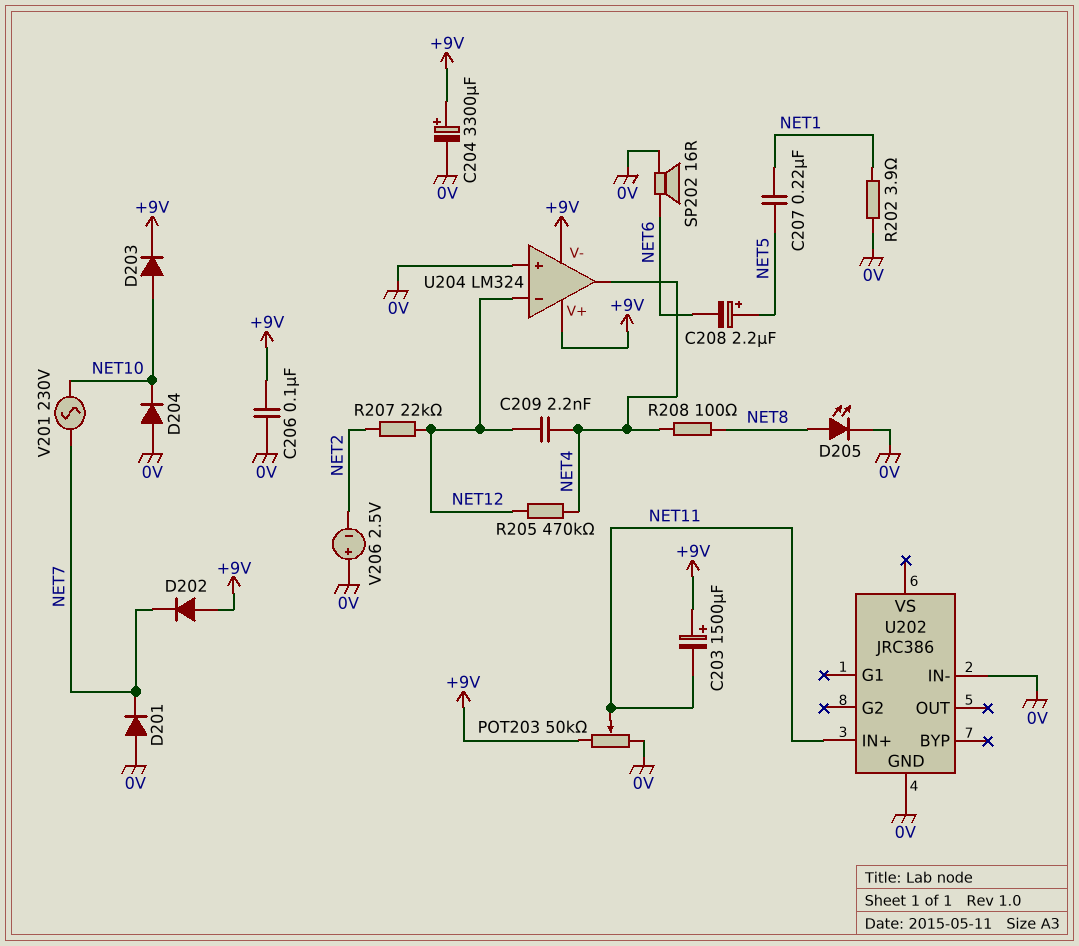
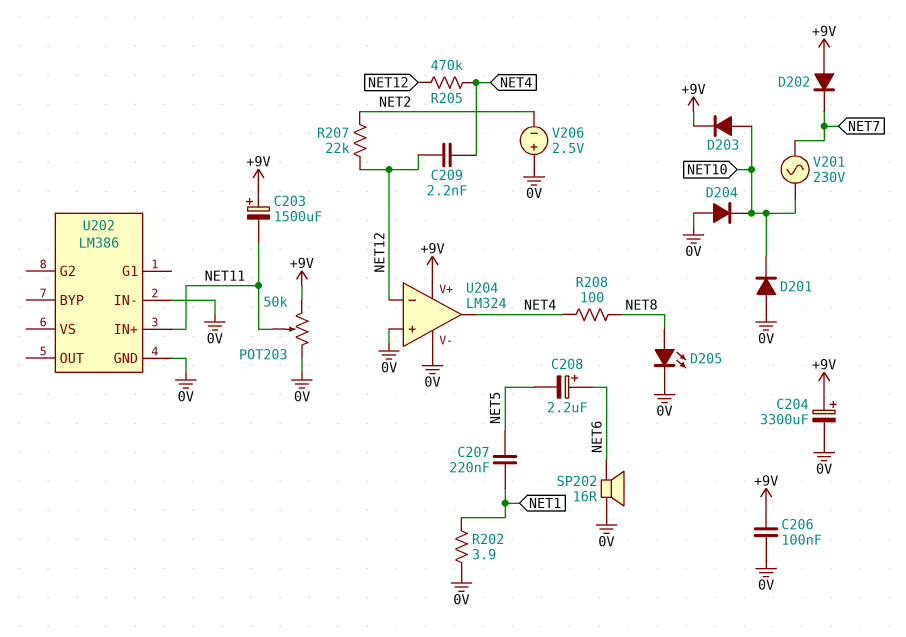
C208: 2.2uF (plus NET5, minus NET6) -> 2.2uF (plus NET6, minus NET5)
D201: diode (A 0V, K NET7) -> diode (A 0V, K NET10)
U202: JRC386 -> LM386
U204 pin V-: +9V -> 0V

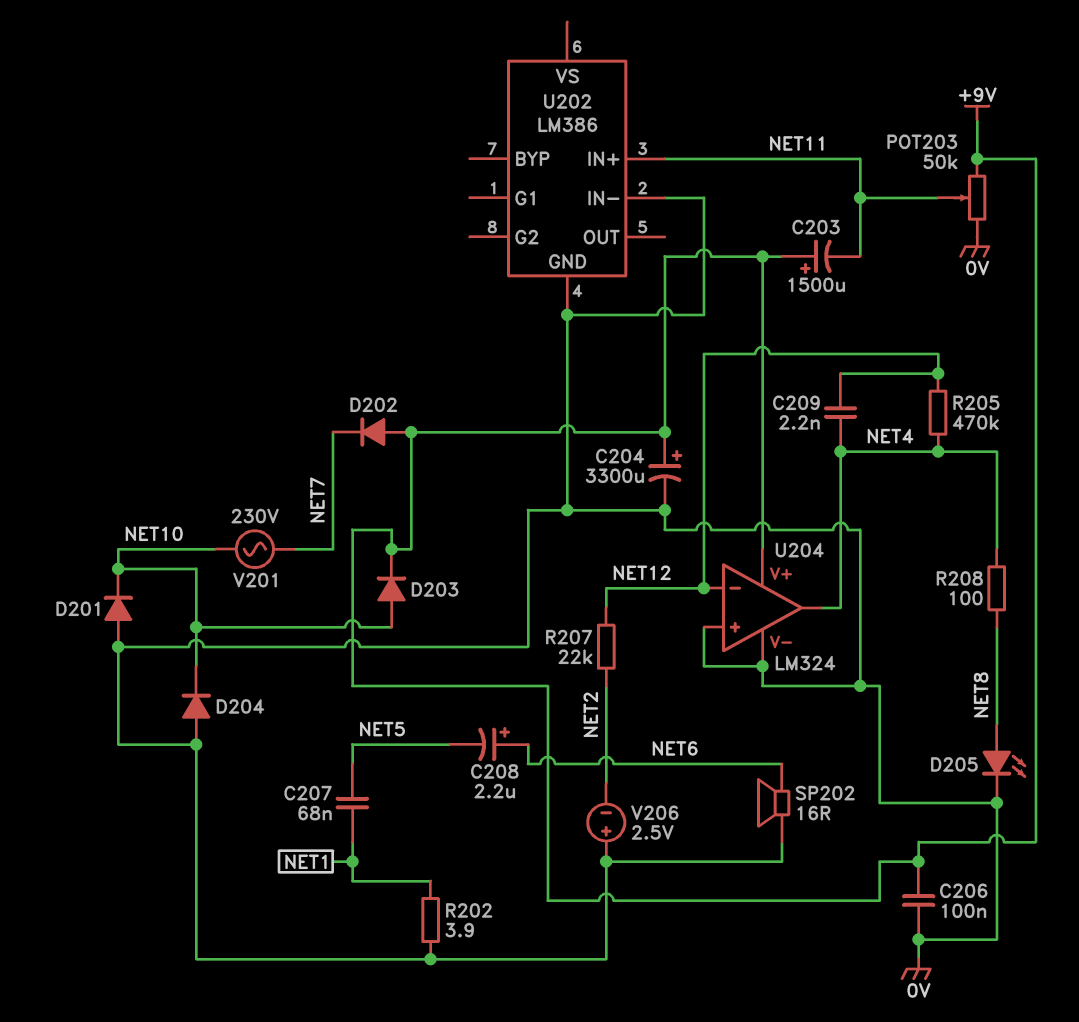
C207: 220nF (NET1, NET5) -> 68nF (NET1, NET5)

